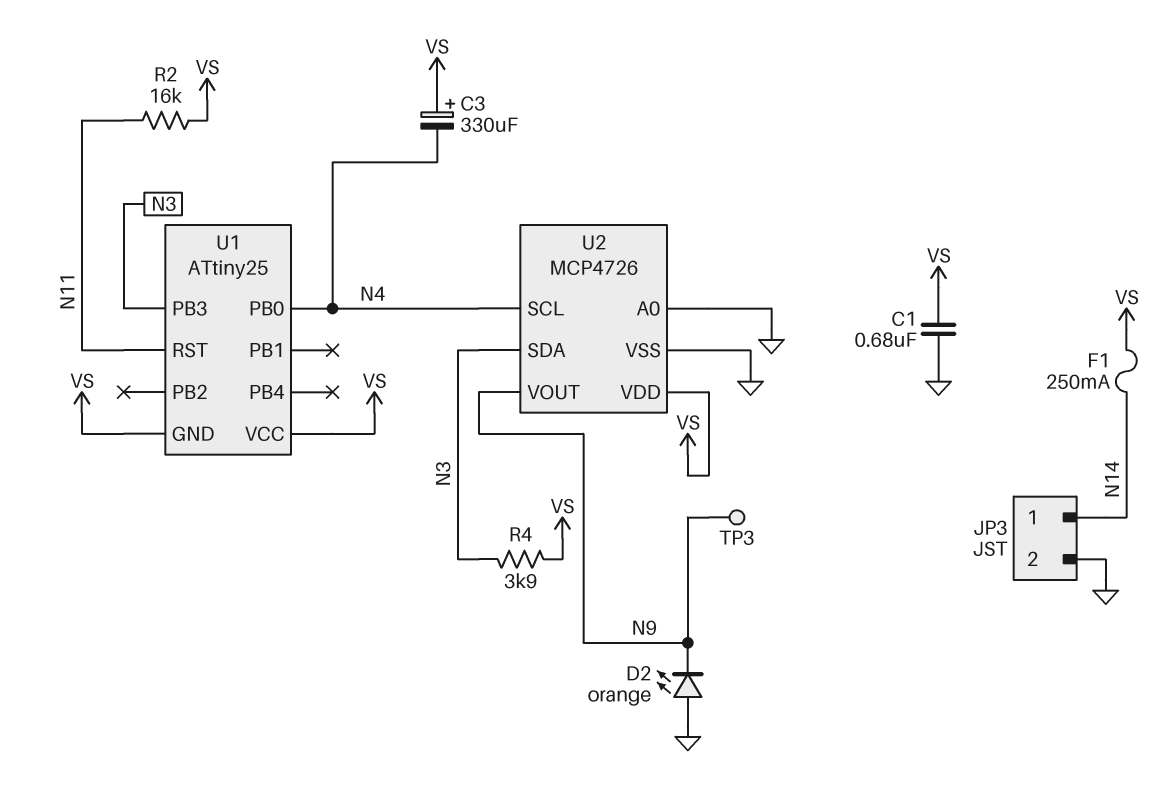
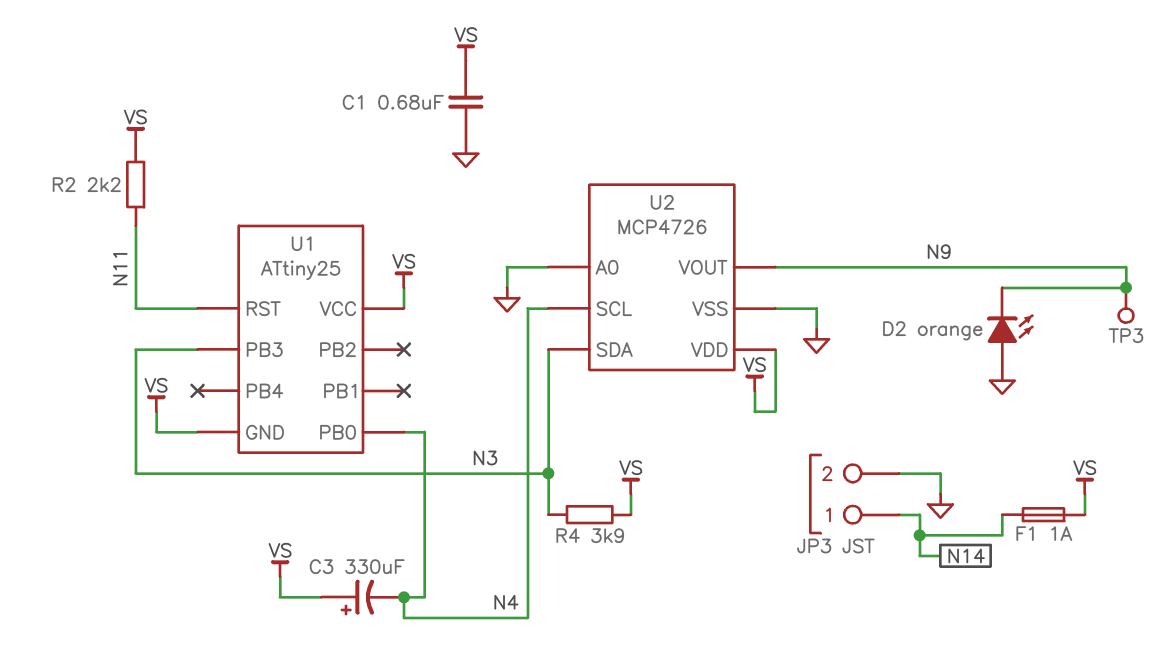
F1: 250mA (N14, VS) -> 1A (N14, VS)
R2: 16k (N11, VS) -> 2.2k (N11, VS)

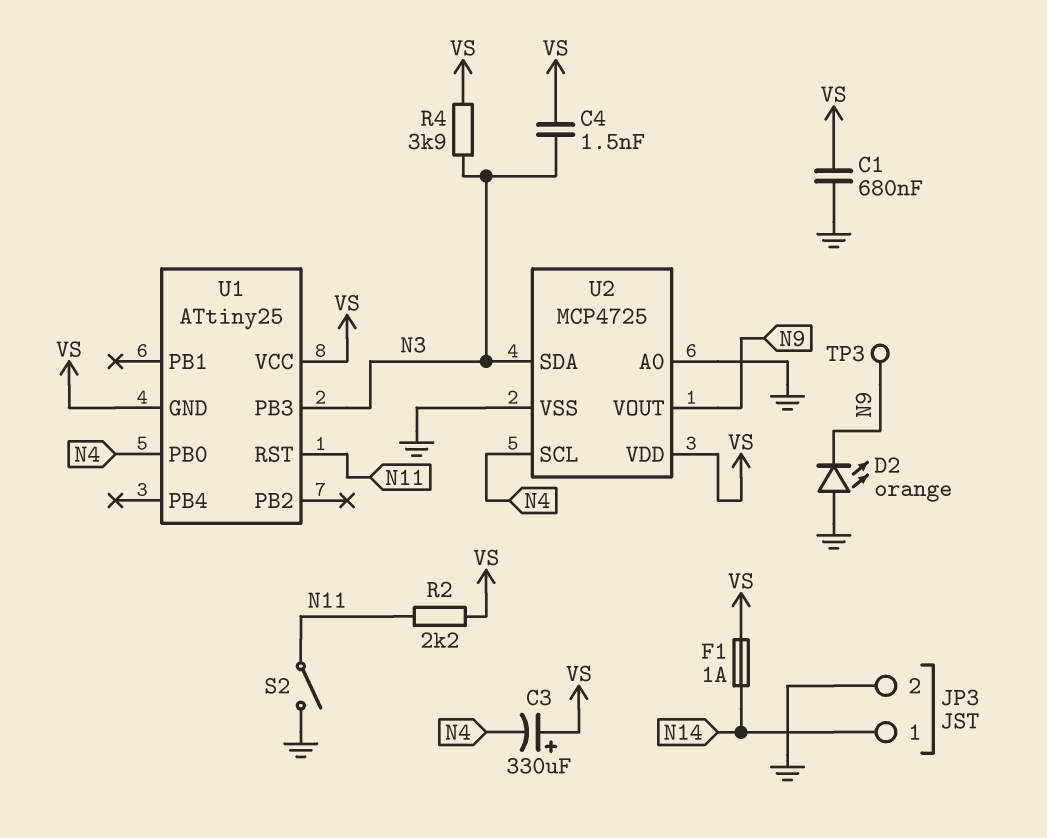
C4: none -> 1.5nF (N3, VS)
S2: none -> switch (GND, N11)
U2: MCP4726 -> MCP4725

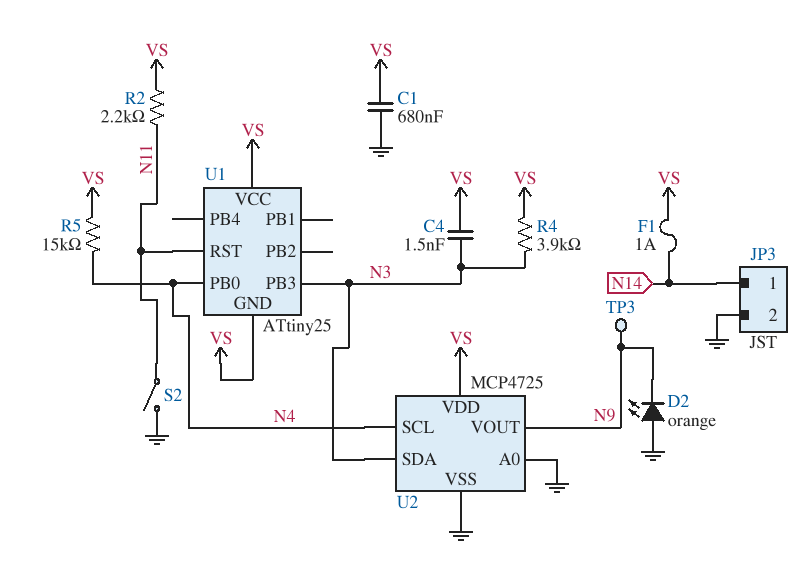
C3: 330uF (plus VS, minus N4) -> none
R5: none -> 15k (N4, VS)

